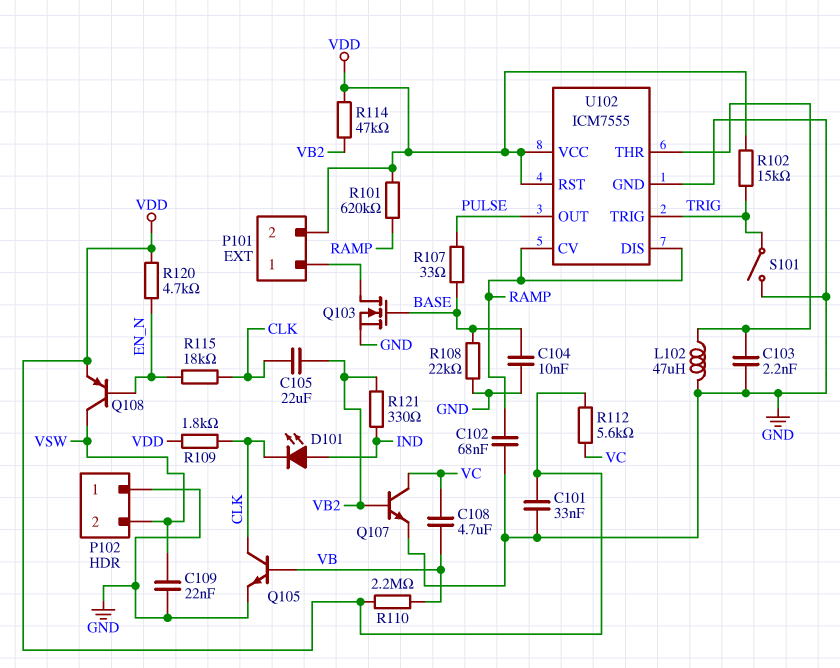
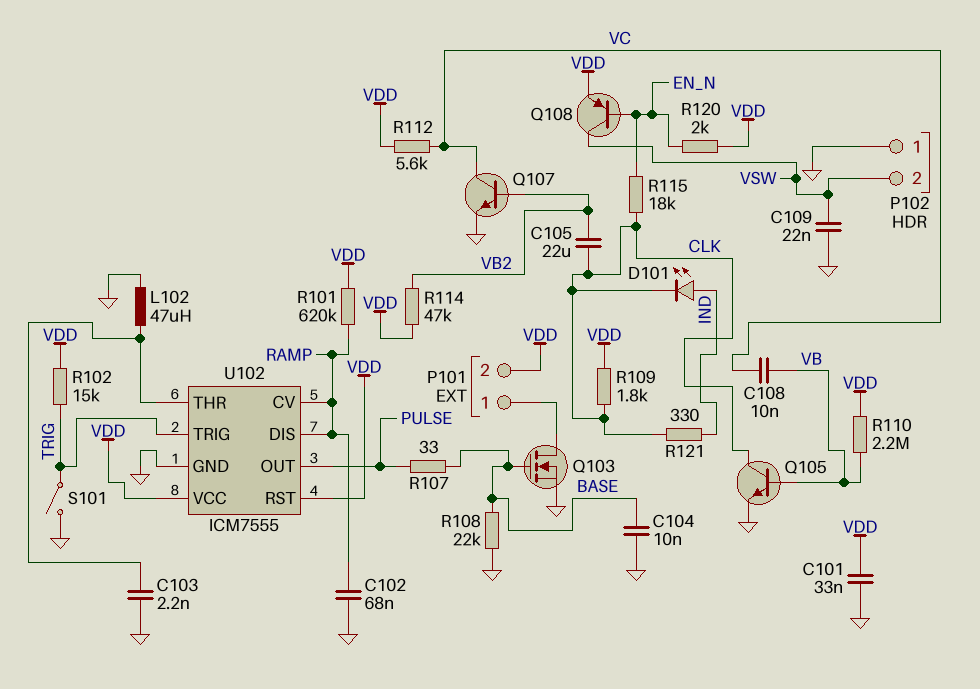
C108: 4.7uF (VB, VC) -> 10nF (VB, VC)
R120: 4.7k (EN_N, VDD) -> 2k (EN_N, VDD)
R121: 330 (IND, VB2) -> 330 (CLK, IND)

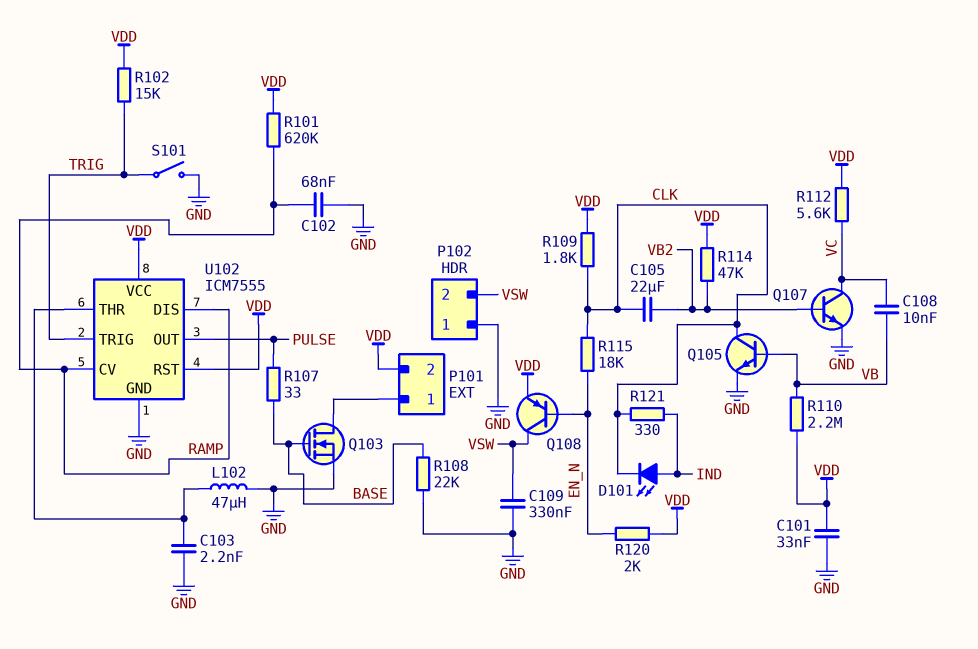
C104: 10nF (BASE, GND) -> none
C109: 22nF (GND, VSW) -> 330nF (GND, VSW)

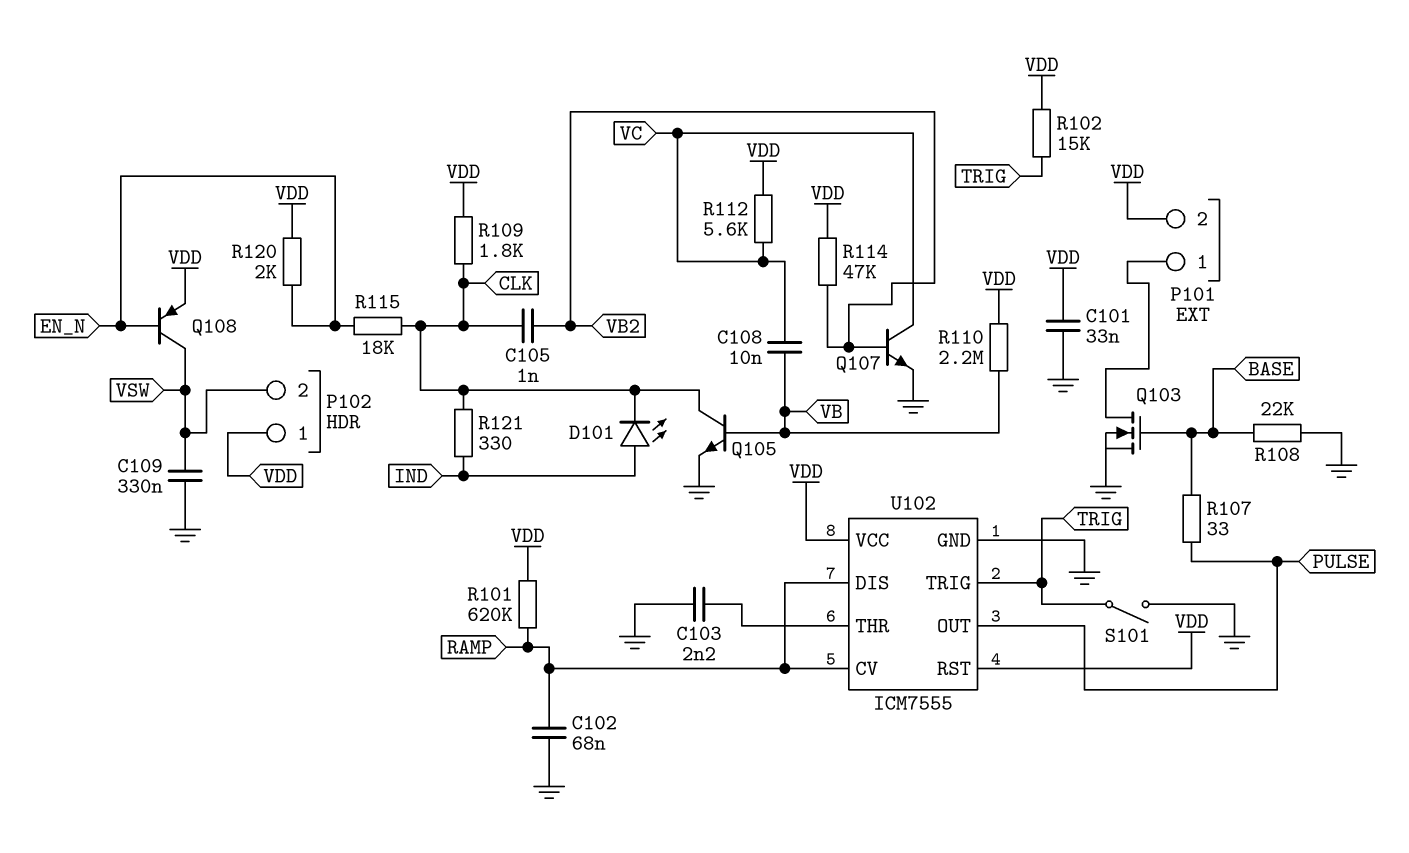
C105: 22uF (CLK, VB2) -> 1nF (CLK, VB2)
L102: 47uH (GND, U102/THR) -> none
P102 pin 1: GND -> VDD

